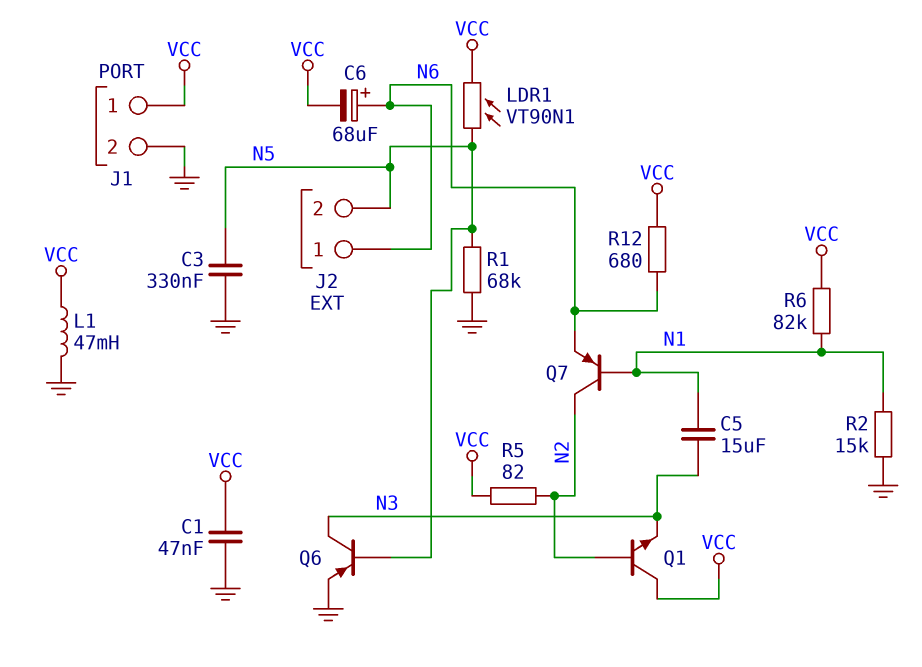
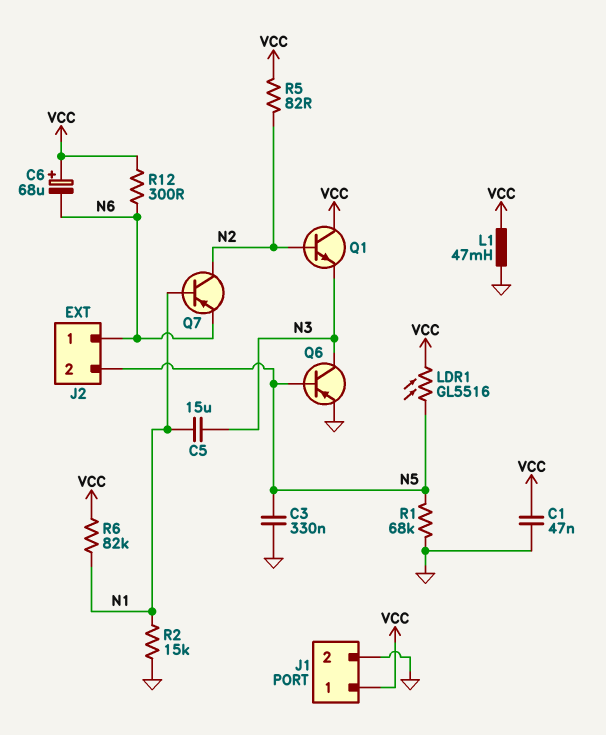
C6: 68uF (plus N6, minus VCC) -> 68uF (plus VCC, minus N6)
LDR1: VT90N1 (N5, VCC) -> GL5516 (N5, VCC)
R12: 680 (N6, VCC) -> 300 (N6, VCC)

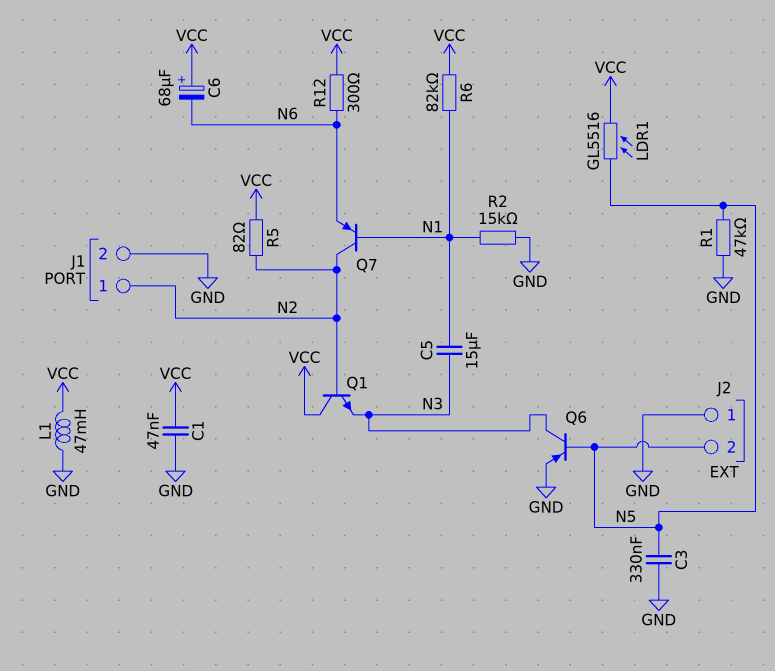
J1 pin 1: VCC -> N2
J2 pin 1: N6 -> GND
R1: 68k (GND, N5) -> 47k (GND, N5)

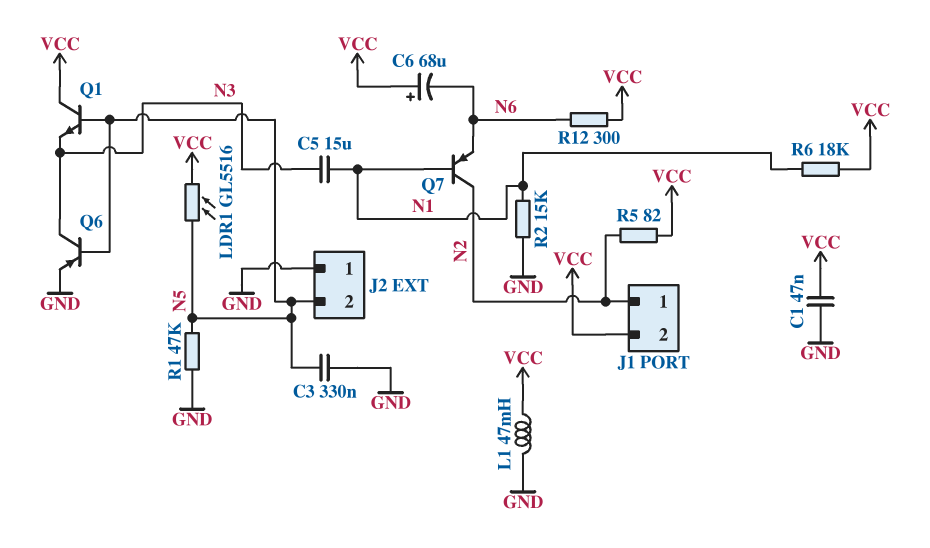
J1 pin 2: GND -> VCC
Q1: NPN (B N2, C VCC, E N3) -> NPN (B N5, C VCC, E N3)
R6: 82k (N1, VCC) -> 18k (N1, VCC)

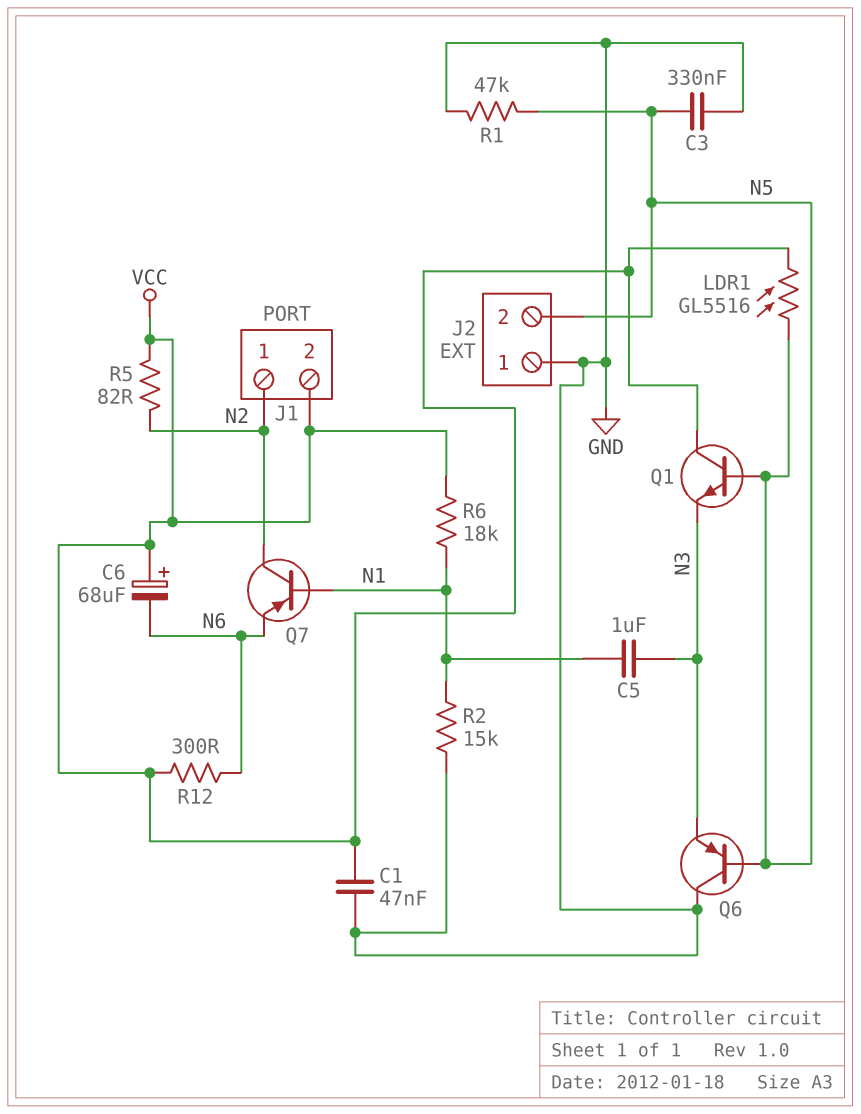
C5: 15uF (N1, N3) -> 1uF (N1, N3)
L1: 47mH (GND, VCC) -> none
Q6: PNP (B N5, C N3, E GND) -> PNP (B N5, C GND, E N3)

